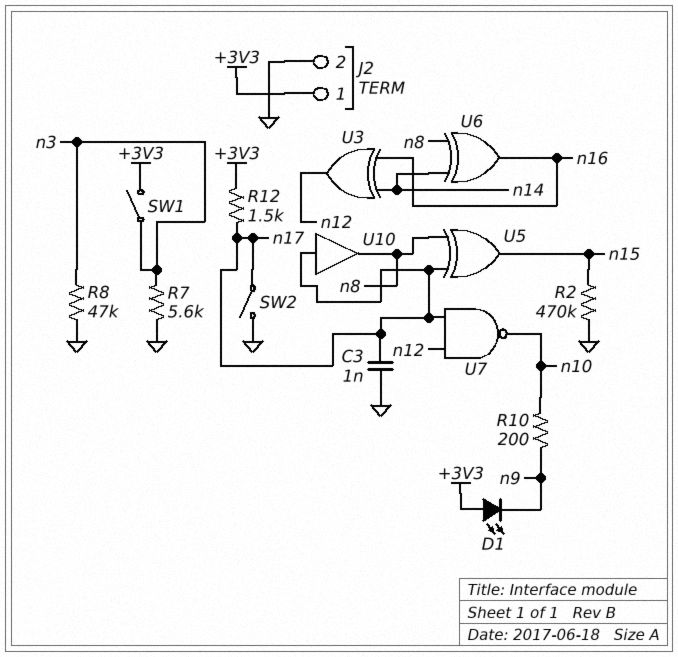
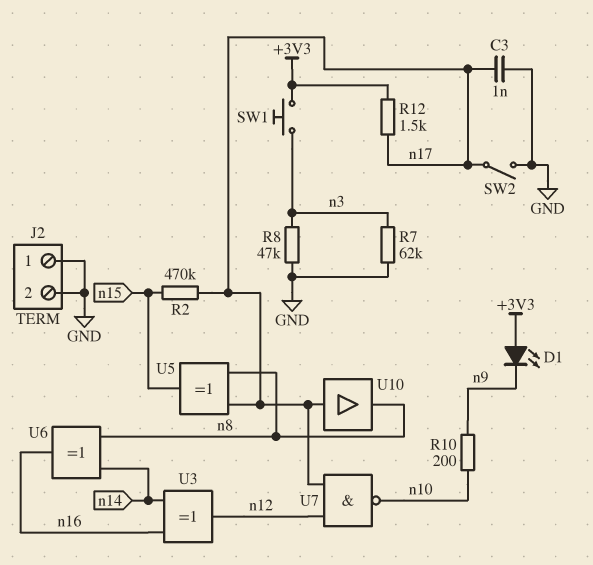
J2 pin 1: +3V3 -> GND
R2: 470k (GND, n15) -> 470k (n15, n17)
R7: 5.6k (GND, n3) -> 62k (GND, n3)
SW1: switch (+3V3, n3) -> button (+3V3, n3)

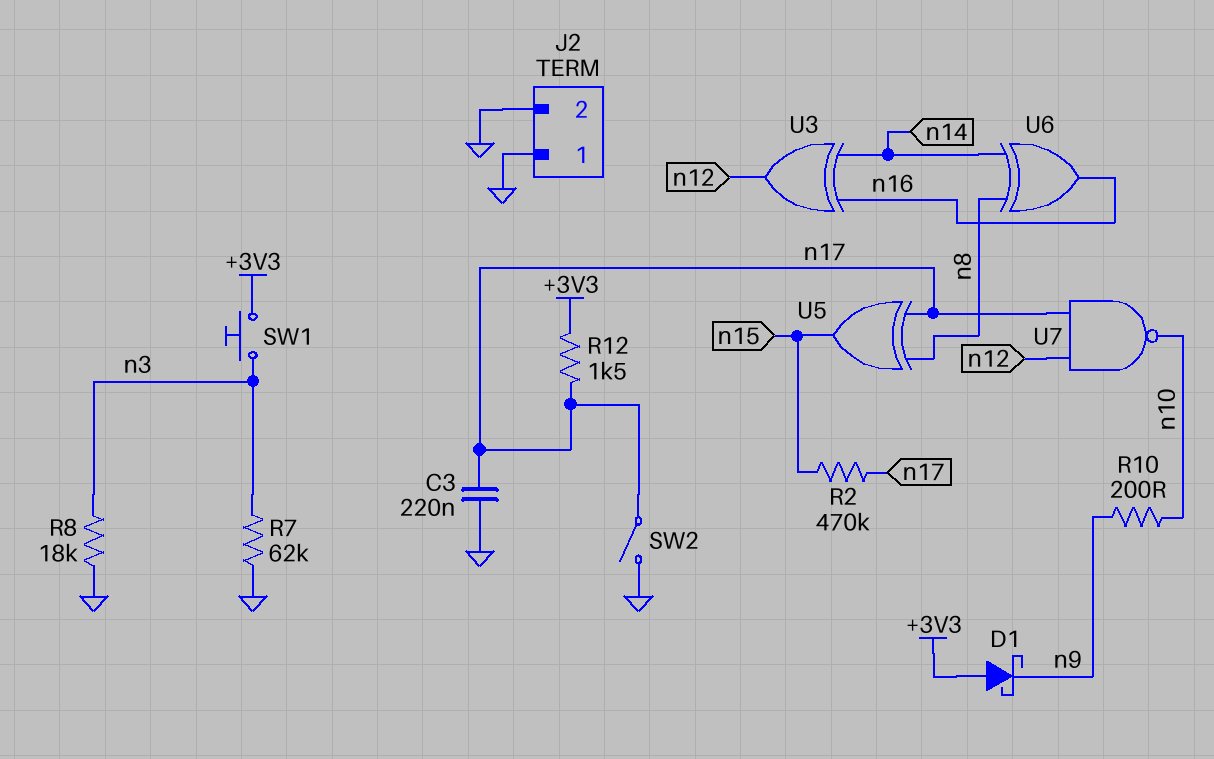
C3: 1nF (GND, n17) -> 220nF (GND, n17)
D1: LED (A +3V3, K n9) -> schottky (A +3V3, K n9)
R8: 47k (GND, n3) -> 18k (GND, n3)
U10: buffer (in n17, out n8) -> none

